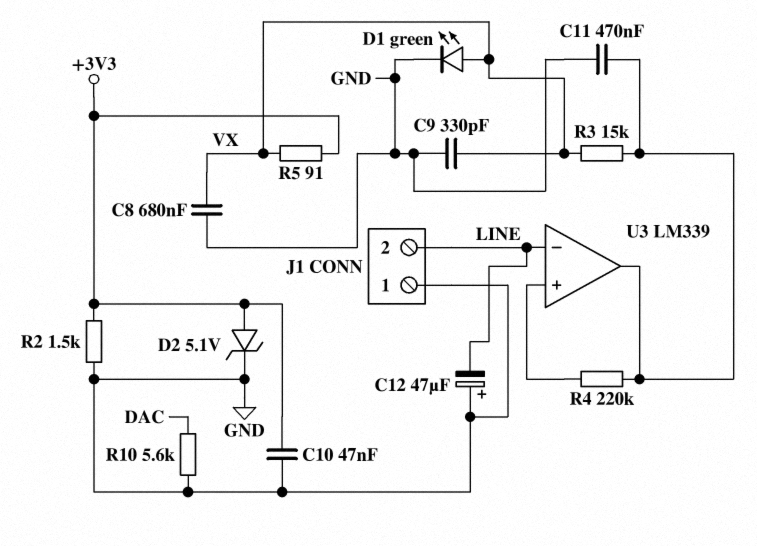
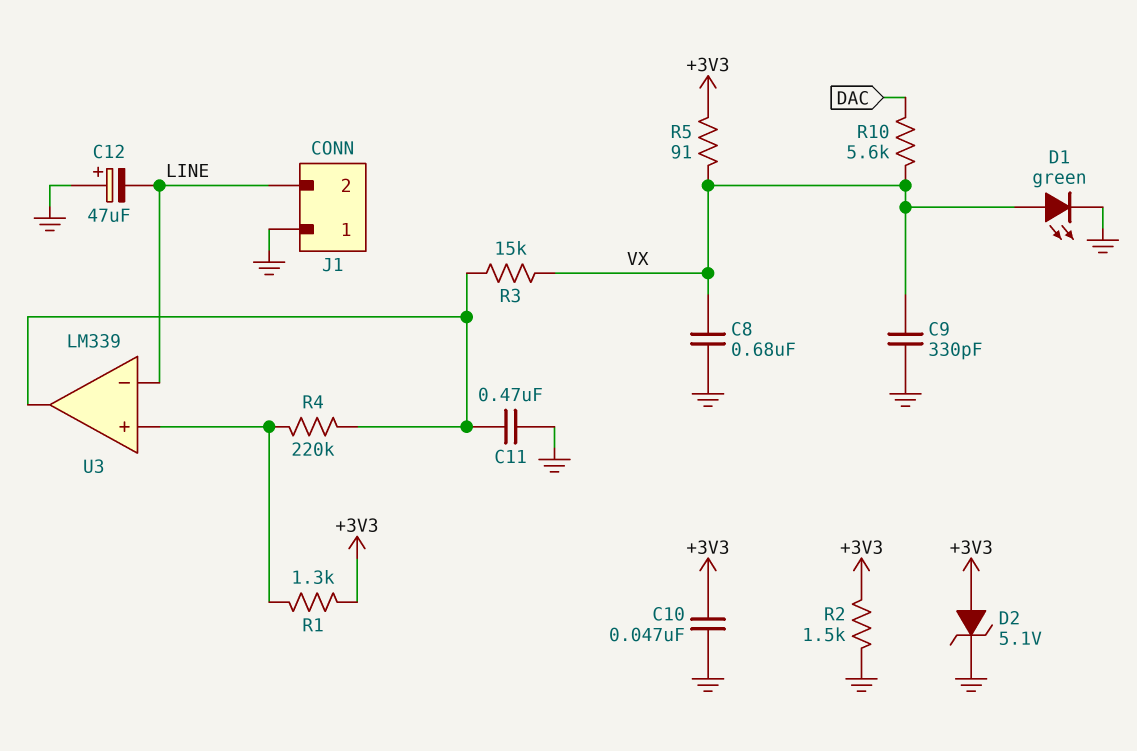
R1: none -> 1.3k (+3V3, U3/in+)
R10: 5.6k (DAC, GND) -> 5.6k (DAC, VX)

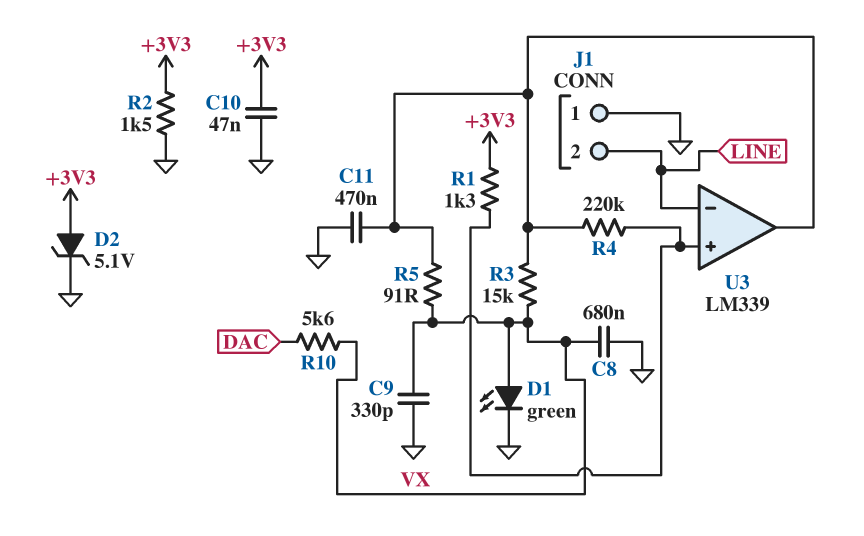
C12: 47uF (plus GND, minus LINE) -> none
R5: 91 (+3V3, VX) -> 91 (U3/out, VX)

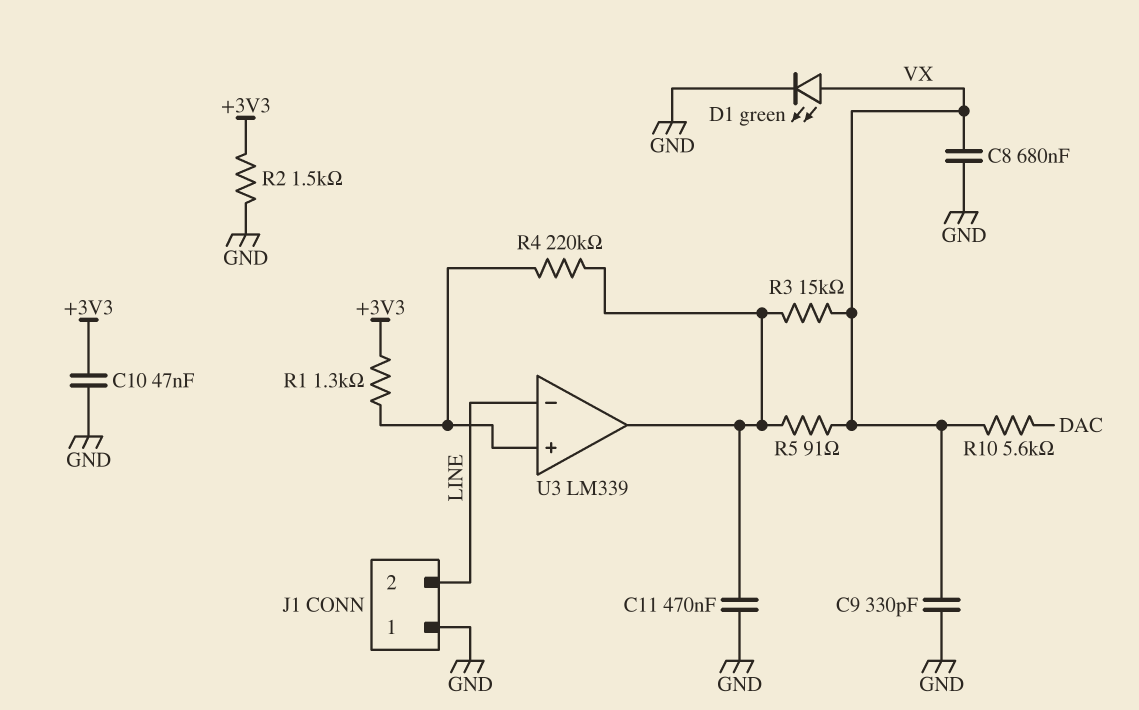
D2: zener 5.1V (A +3V3, K GND) -> none

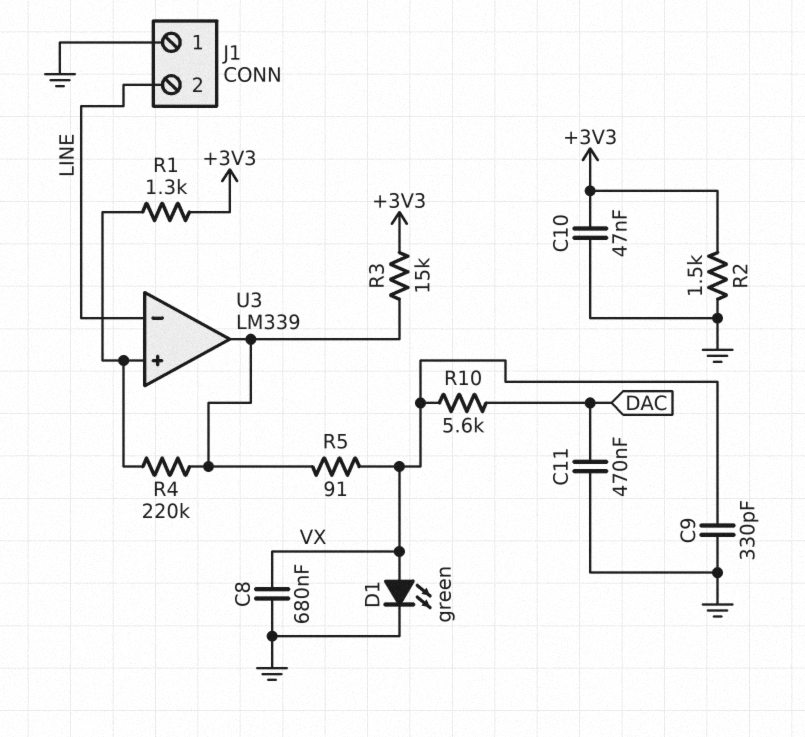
C11: 470nF (GND, U3/out) -> 470nF (DAC, GND)
R3: 15k (U3/out, VX) -> 15k (+3V3, U3/out)

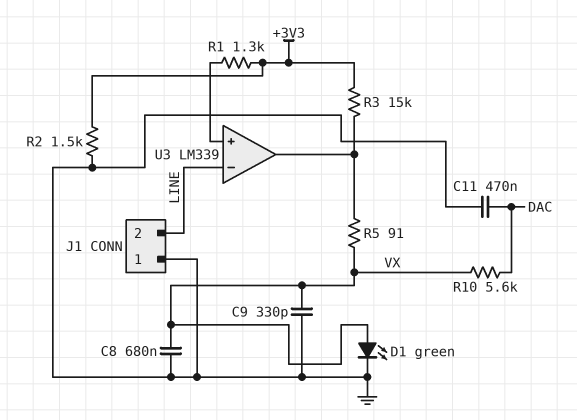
C10: 47nF (+3V3, GND) -> none
R4: 220k (U3/in+, U3/out) -> none

